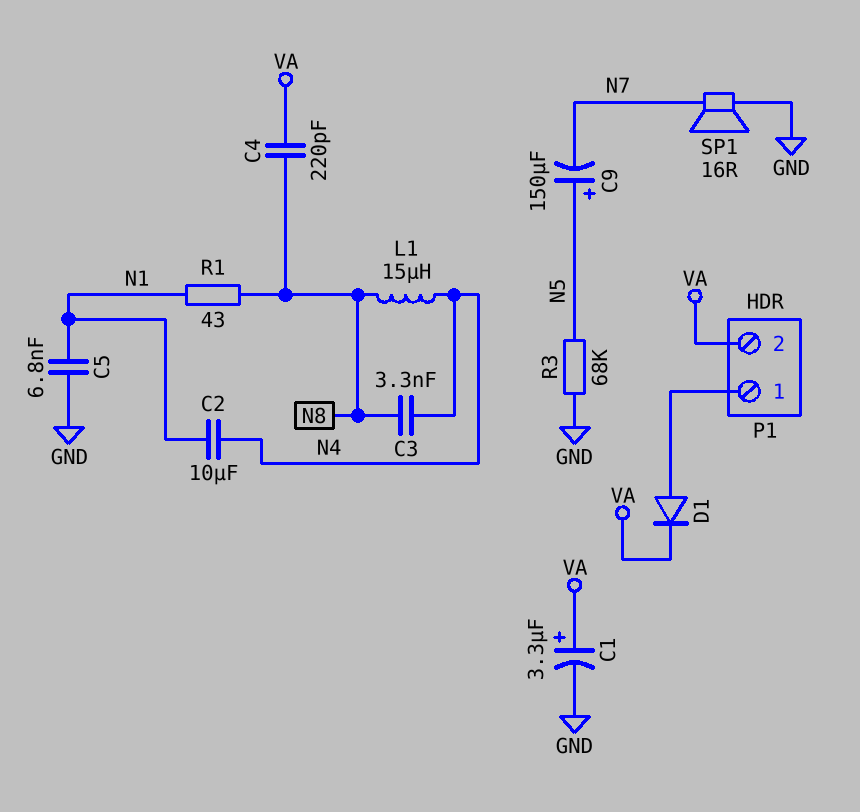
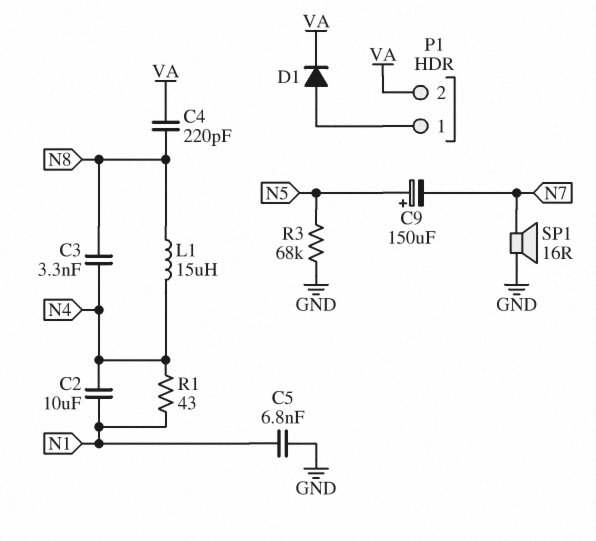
C1: 3.3uF (plus VA, minus GND) -> none
R1: 43 (N1, N8) -> 43 (N1, N4)

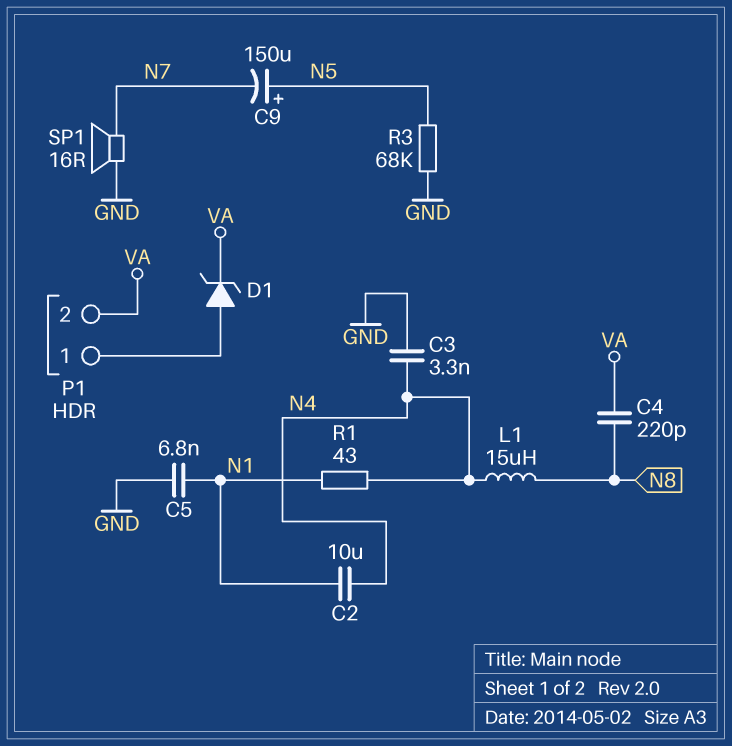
C3: 3.3nF (N4, N8) -> 3.3nF (GND, N4)
D1: diode (A P1/1, K VA) -> zener (A P1/1, K VA)

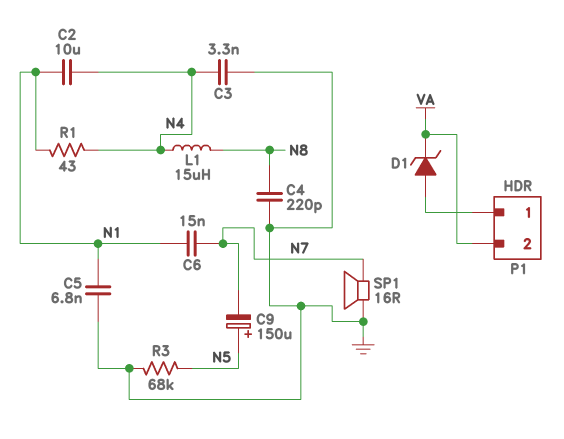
C4: 220pF (N8, VA) -> 220pF (GND, N8)
C6: none -> 15nF (N1, N7)

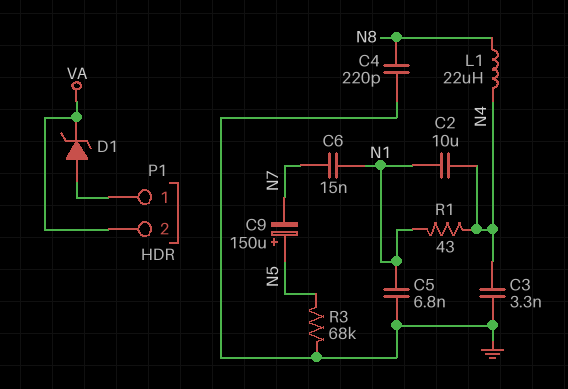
L1: 15uH (N4, N8) -> 22uH (N4, N8)
SP1: speaker 16R (GND, N7) -> none

